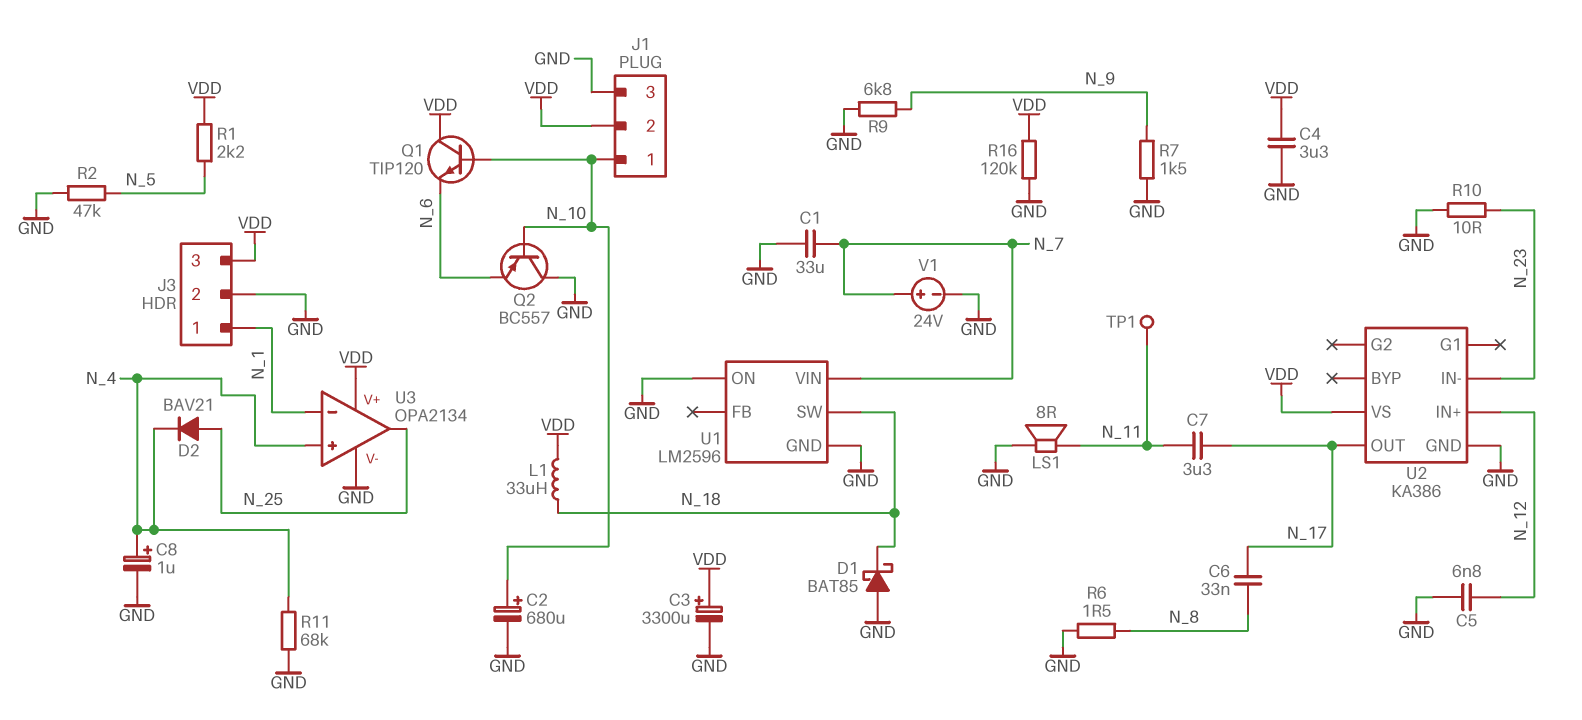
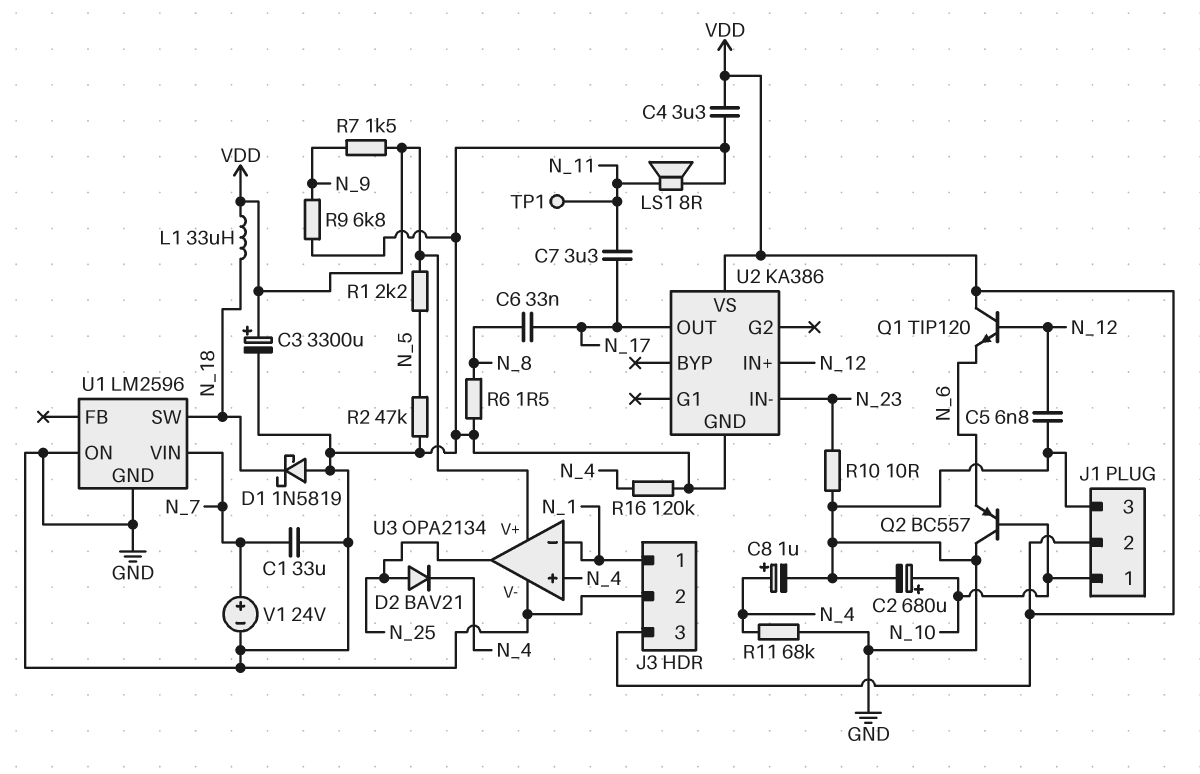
D1: schottky BAT85 (A GND, K N_18) -> schottky 1N5819 (A GND, K N_18)
Q1: NPN TIP120 (B N_10, C VDD, E N_6) -> NPN TIP120 (B N_12, C VDD, E N_6)
R7: 1.5k (GND, N_9) -> 1.5k (N_9, VDD)
R16: 120k (GND, VDD) -> 120k (GND, N_4)

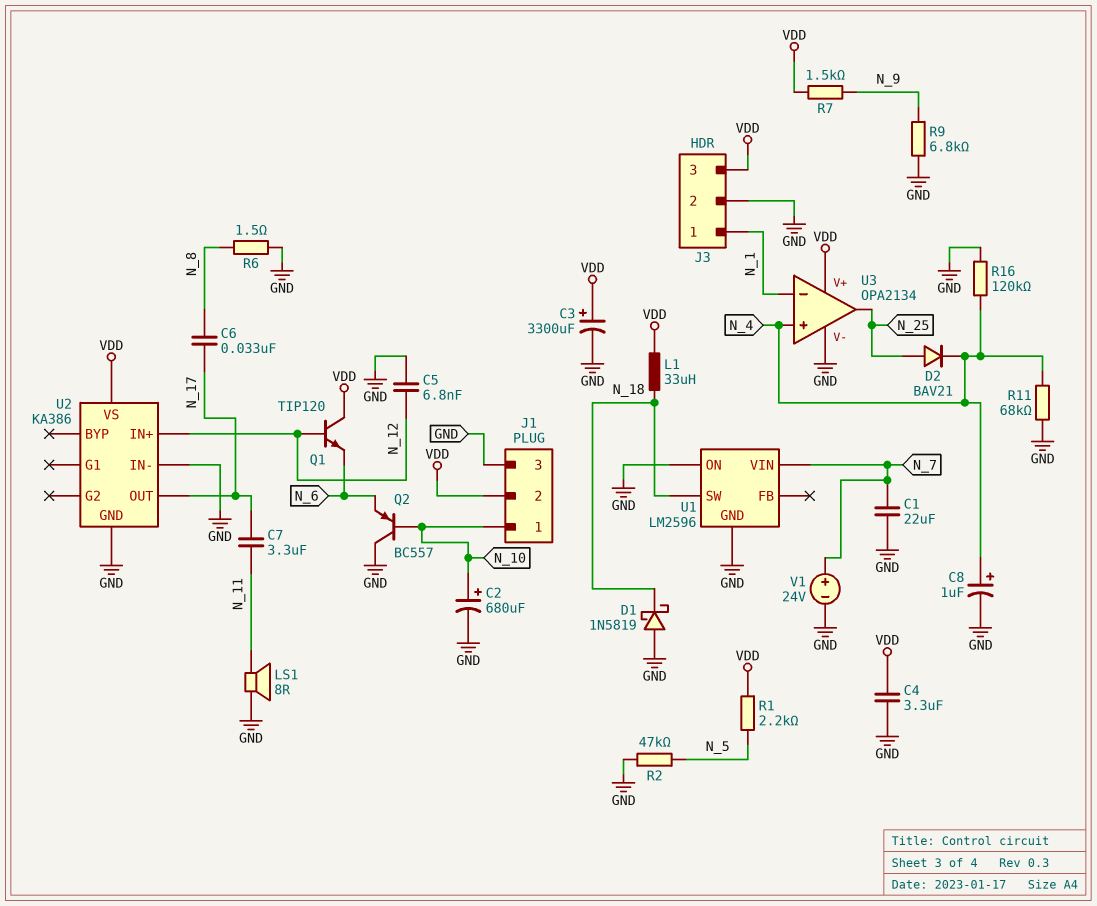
C1: 33uF (GND, N_7) -> 22uF (GND, N_7)
R10: 10 (GND, N_23) -> none
TP1: test point (N_11) -> none
U2 pin IN-: N_23 -> GND

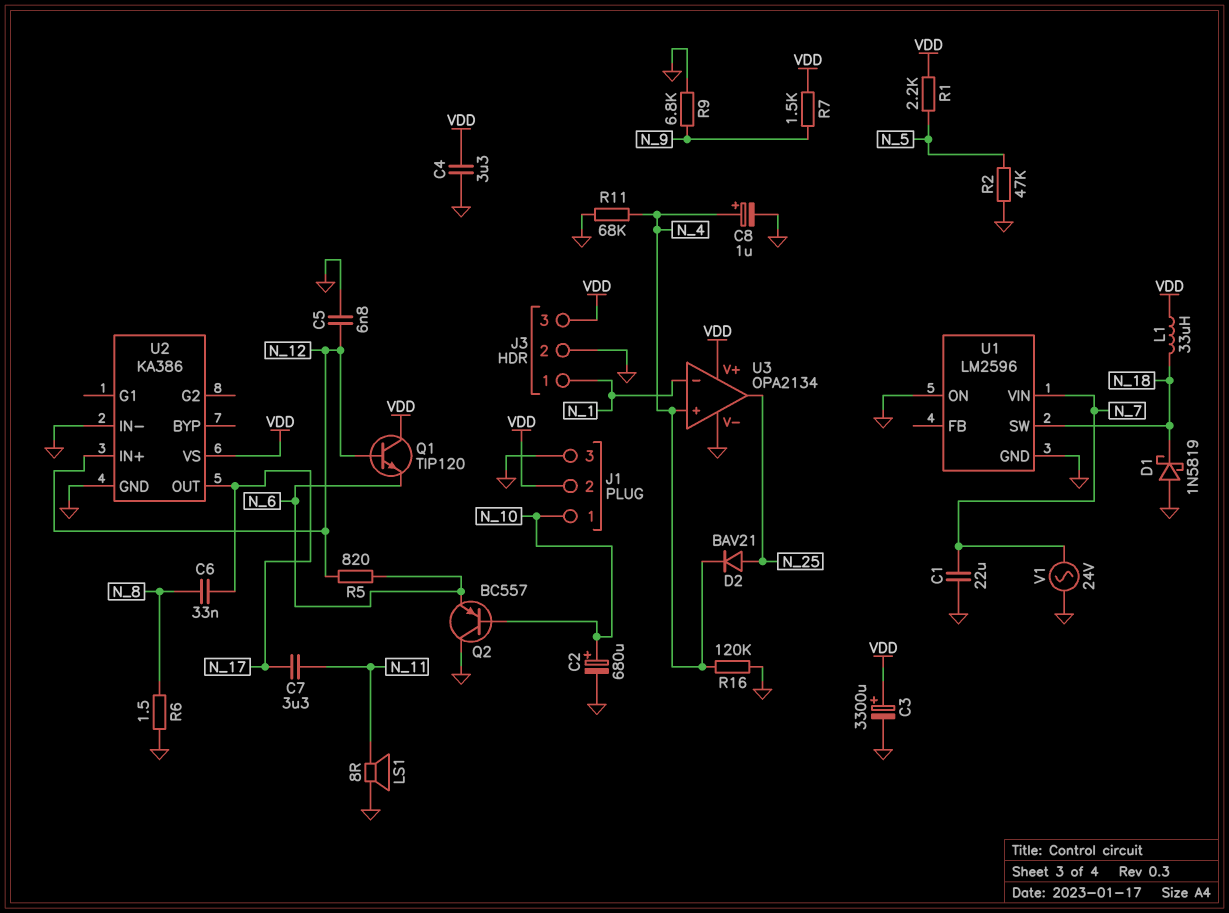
R5: none -> 820 (N_6, N_12)
V1: 24V (plus N_7, minus GND) -> AC 24V (GND, N_7)

